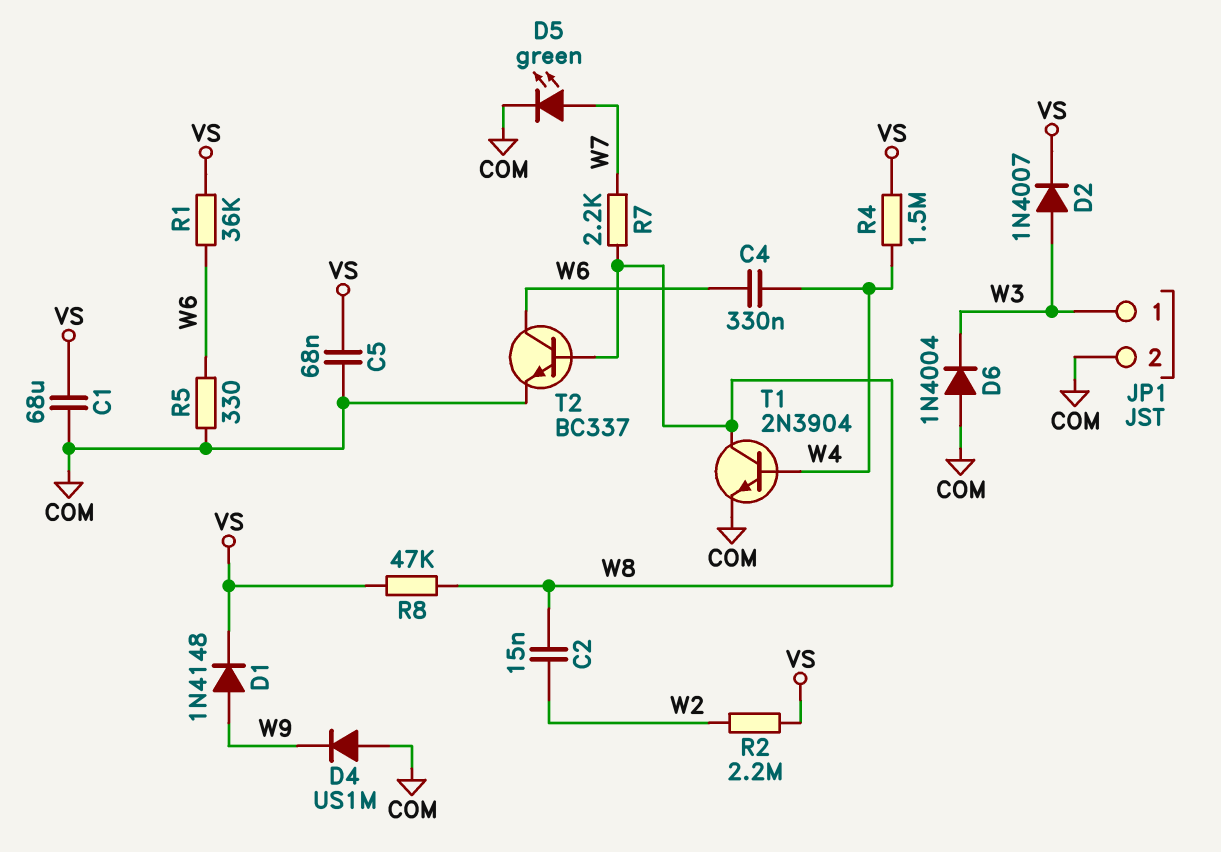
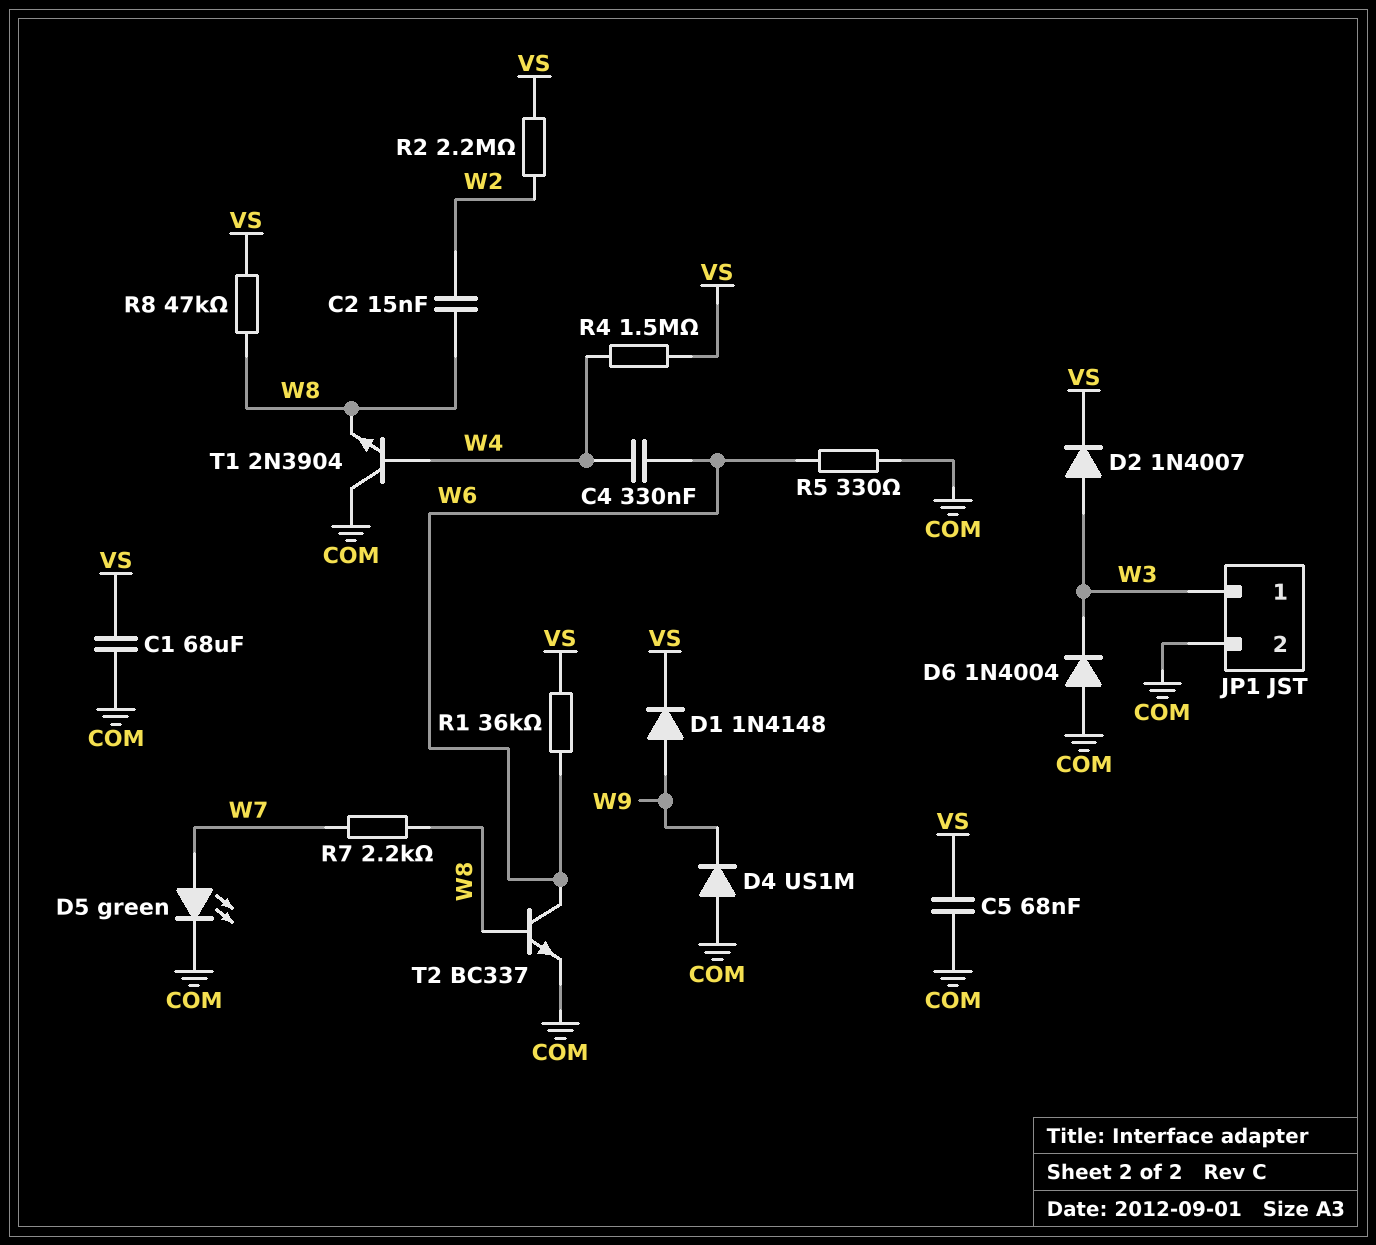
T1: NPN 2N3904 (B W4, C W8, E COM) -> NPN 2N3904 (B W4, C COM, E W8)

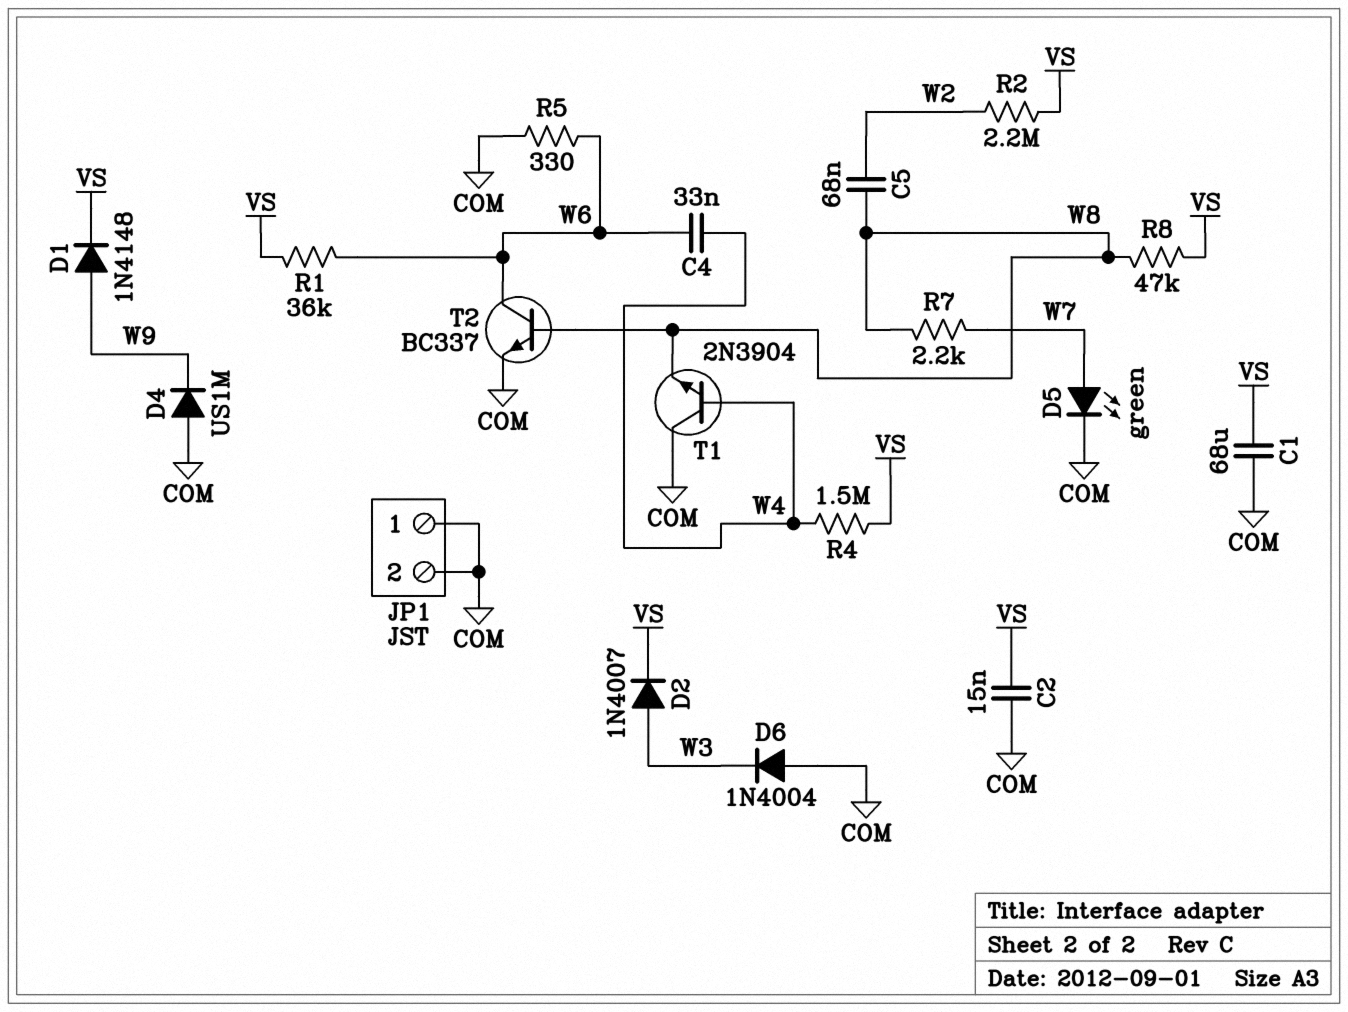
C2: 15nF (W2, W8) -> 15nF (COM, VS)
C4: 330nF (W4, W6) -> 33nF (W4, W6)
C5: 68nF (COM, VS) -> 68nF (W2, W8)
JP1 pin 1: W3 -> COM

